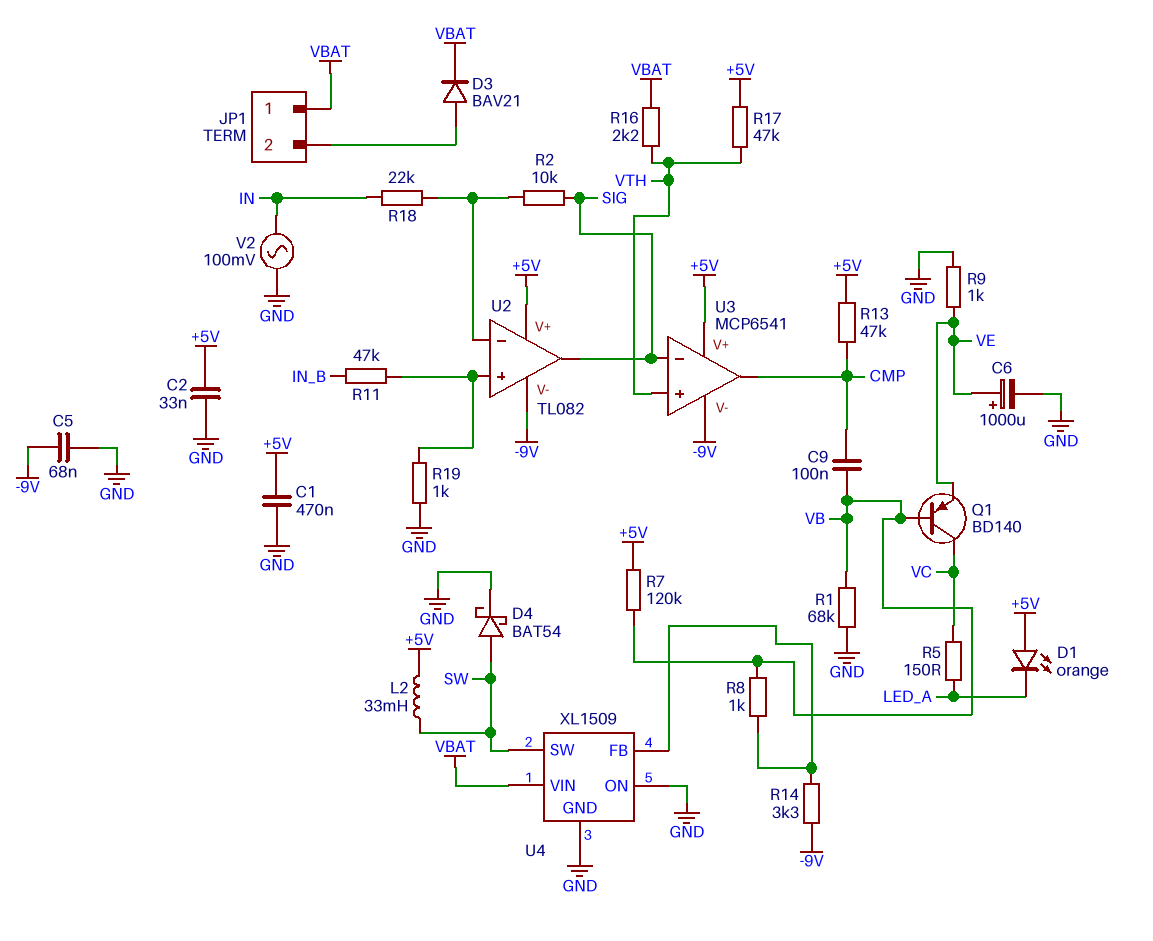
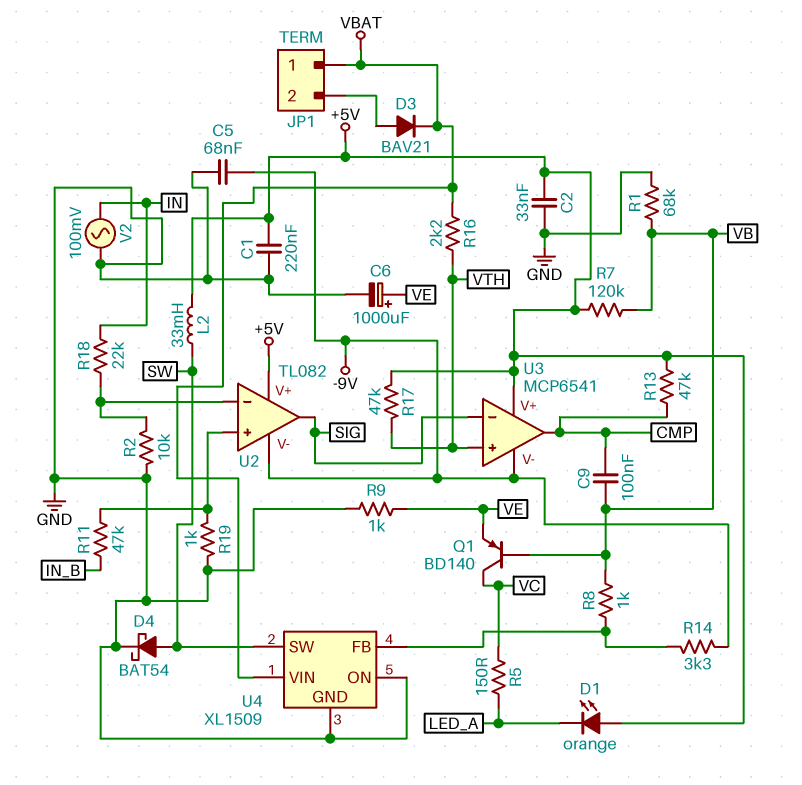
C1: 470nF (+5V, GND) -> 220nF (+5V, GND)
R2: 10k (SIG, U2/in-) -> 10k (GND, U2/in-)

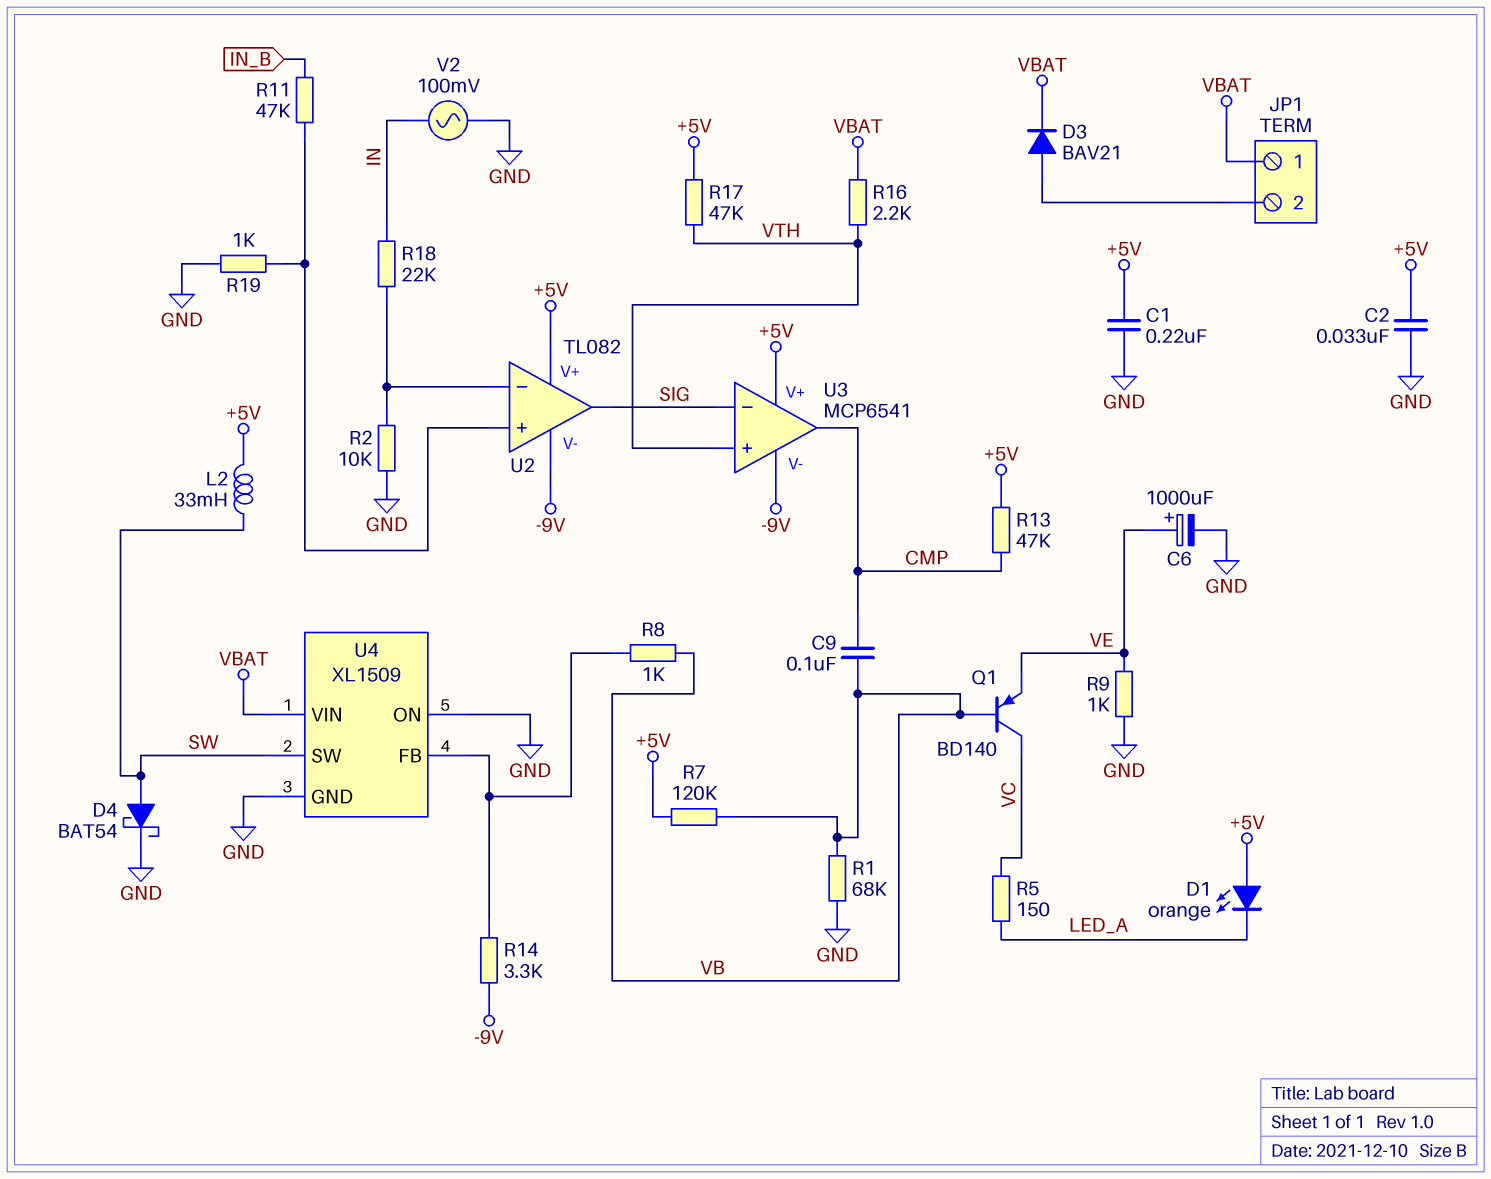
C5: 68nF (-9V, GND) -> none

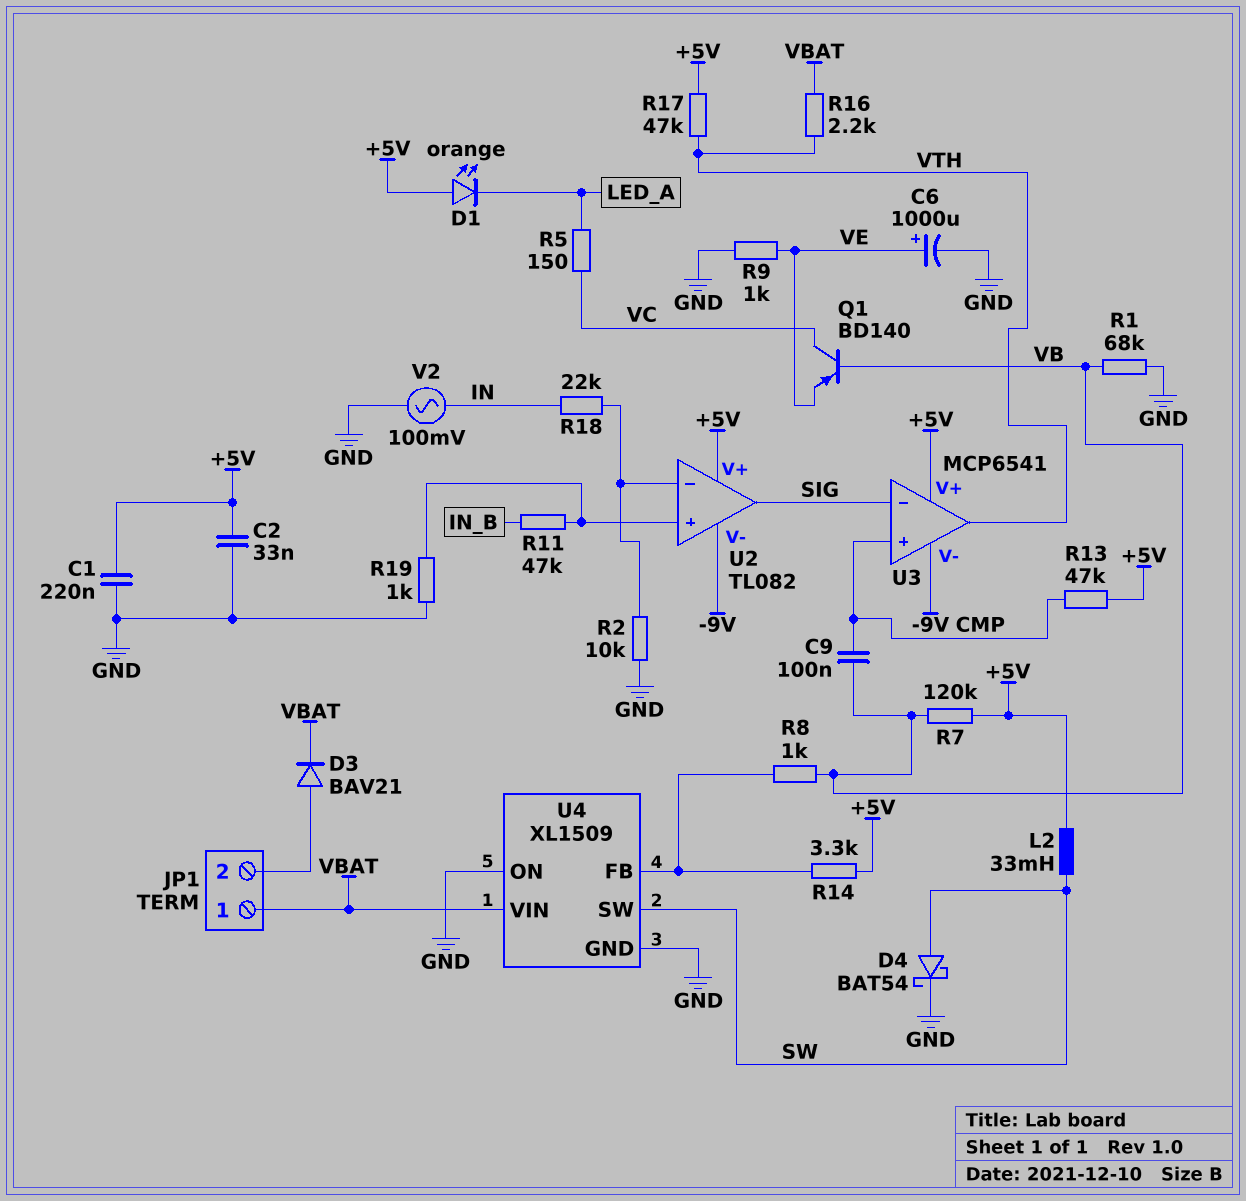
R14: 3.3k (-9V, U4/FB) -> 3.3k (+5V, U4/FB)
U3 pin in+: VTH -> CMP
U3 pin out: CMP -> VTH

